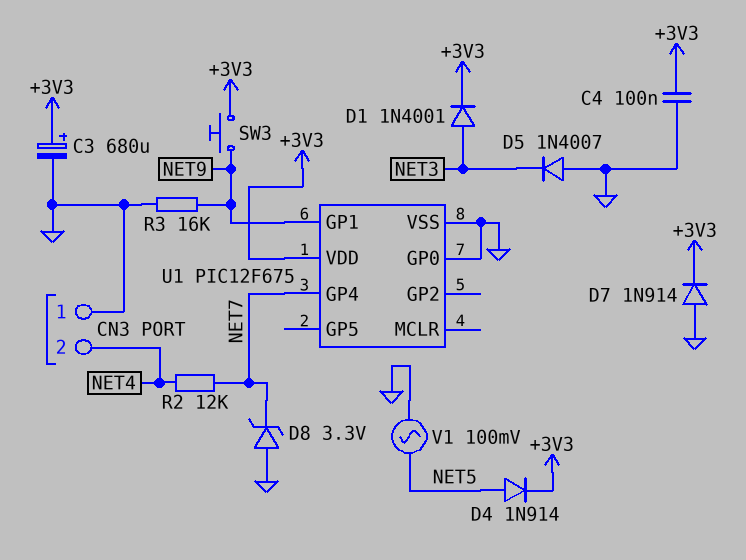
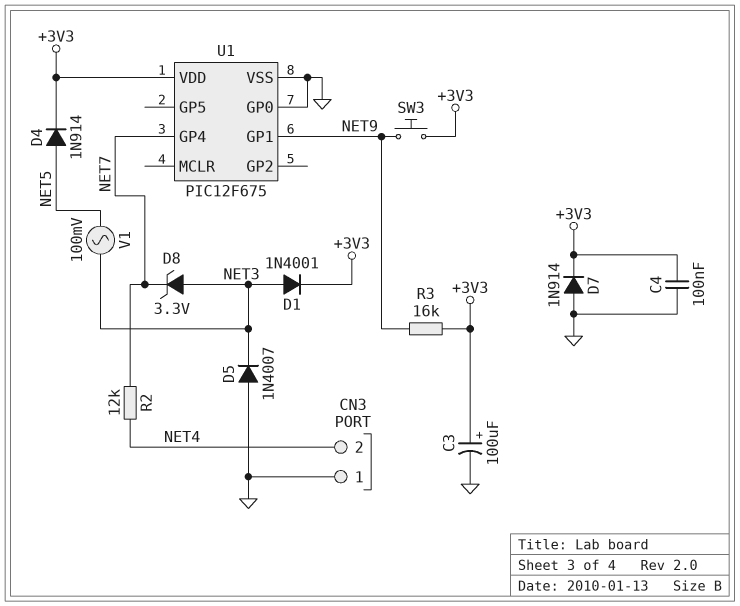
C3: 680uF (plus +3V3, minus GND) -> 100uF (plus +3V3, minus GND)
D8: zener 3.3V (A GND, K NET7) -> zener 3.3V (A NET3, K NET7)
R3: 16k (GND, NET9) -> 16k (+3V3, NET9)
V1: AC 100mV (GND, NET5) -> AC 100mV (NET3, NET5)

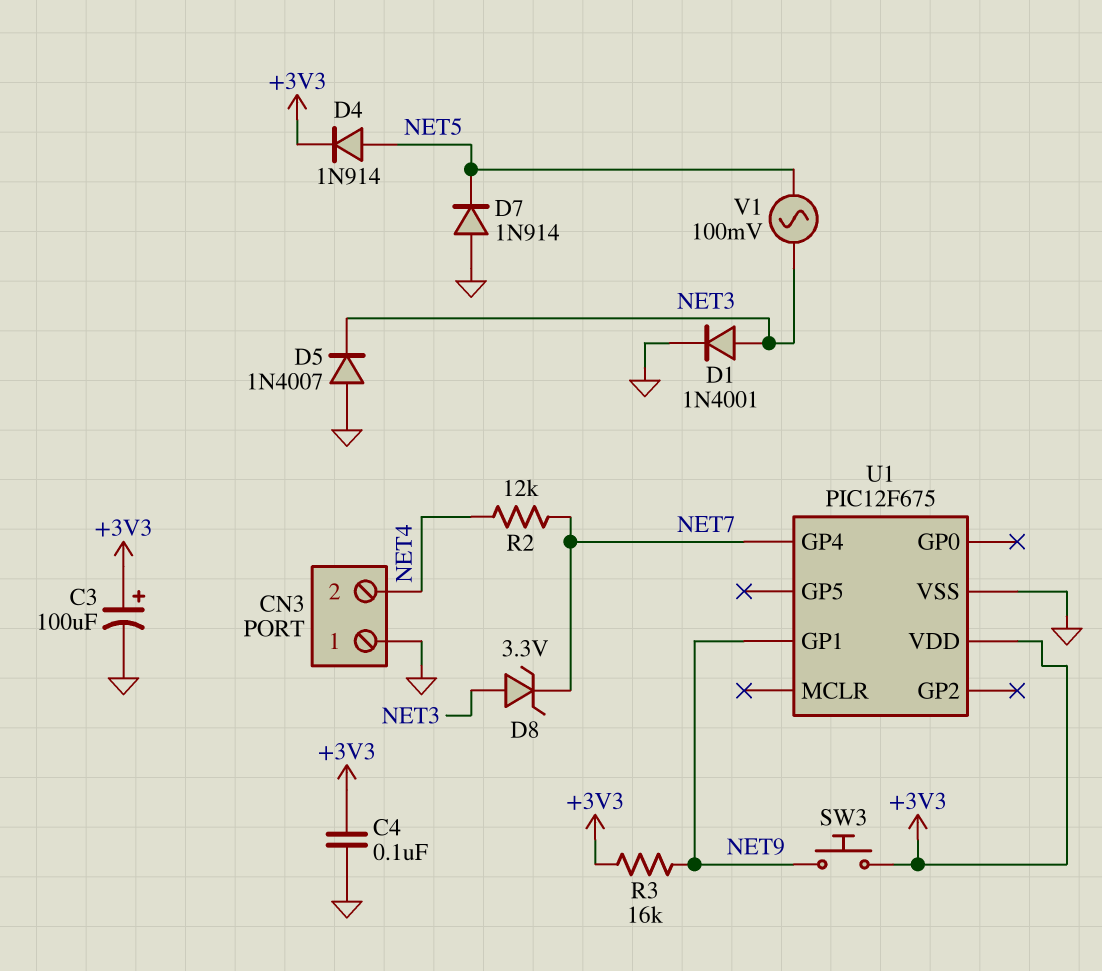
D1: diode 1N4001 (A NET3, K +3V3) -> diode 1N4001 (A NET3, K GND)
D7: diode 1N914 (A GND, K +3V3) -> diode 1N914 (A GND, K NET5)
U1 pin GP0: GND -> none

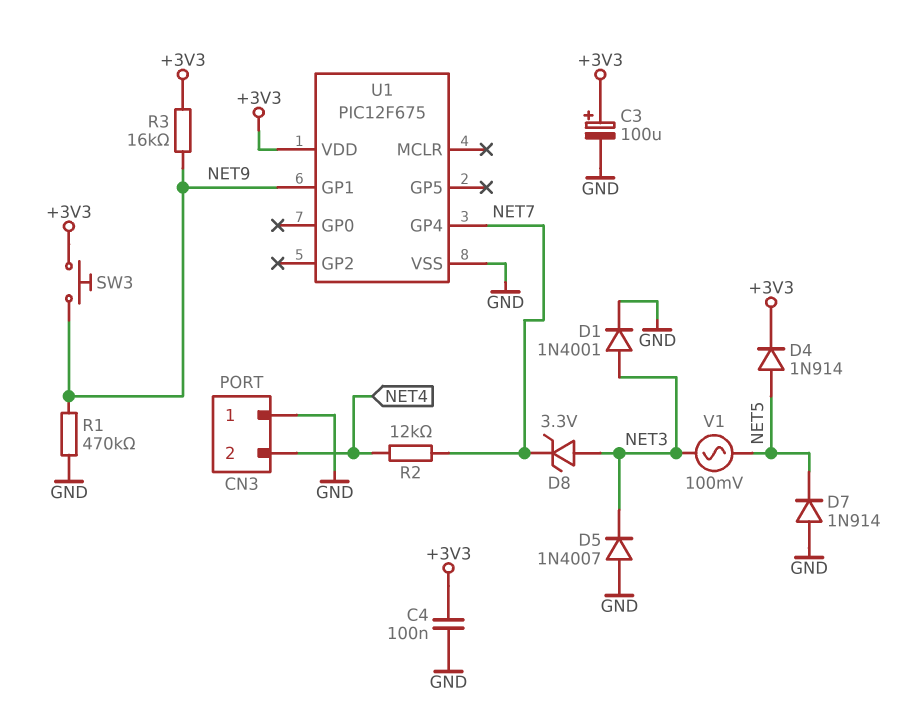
R1: none -> 470k (GND, NET9)

